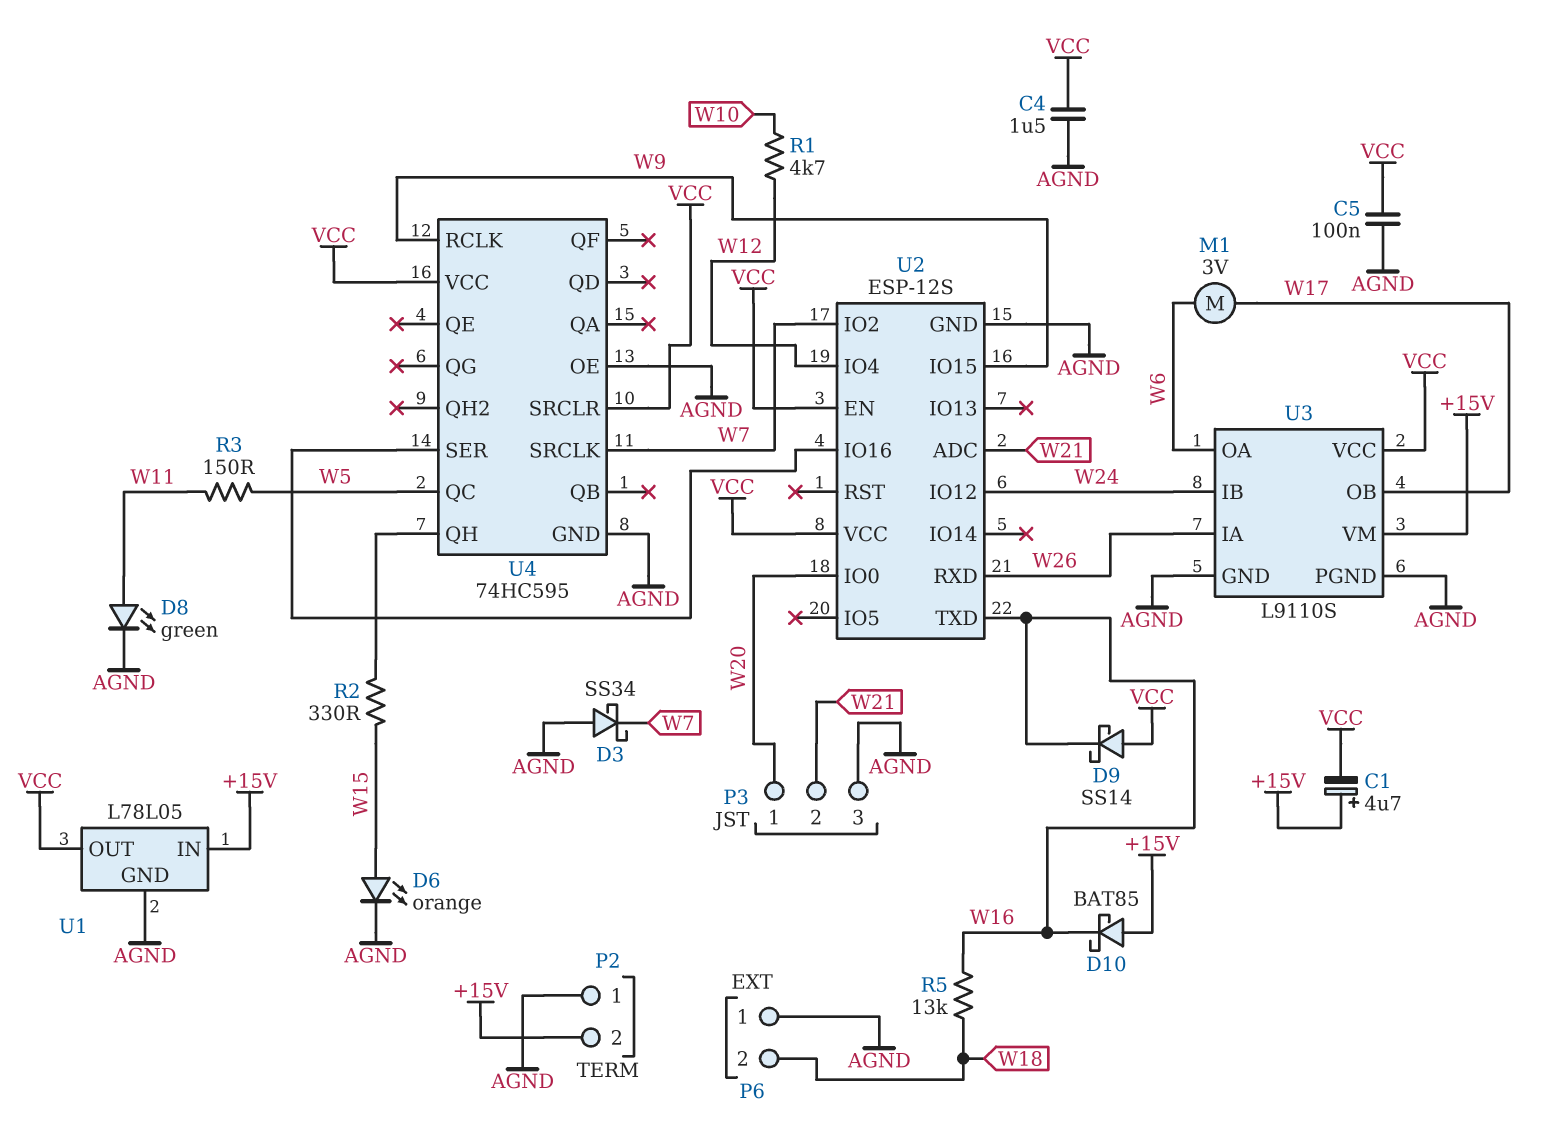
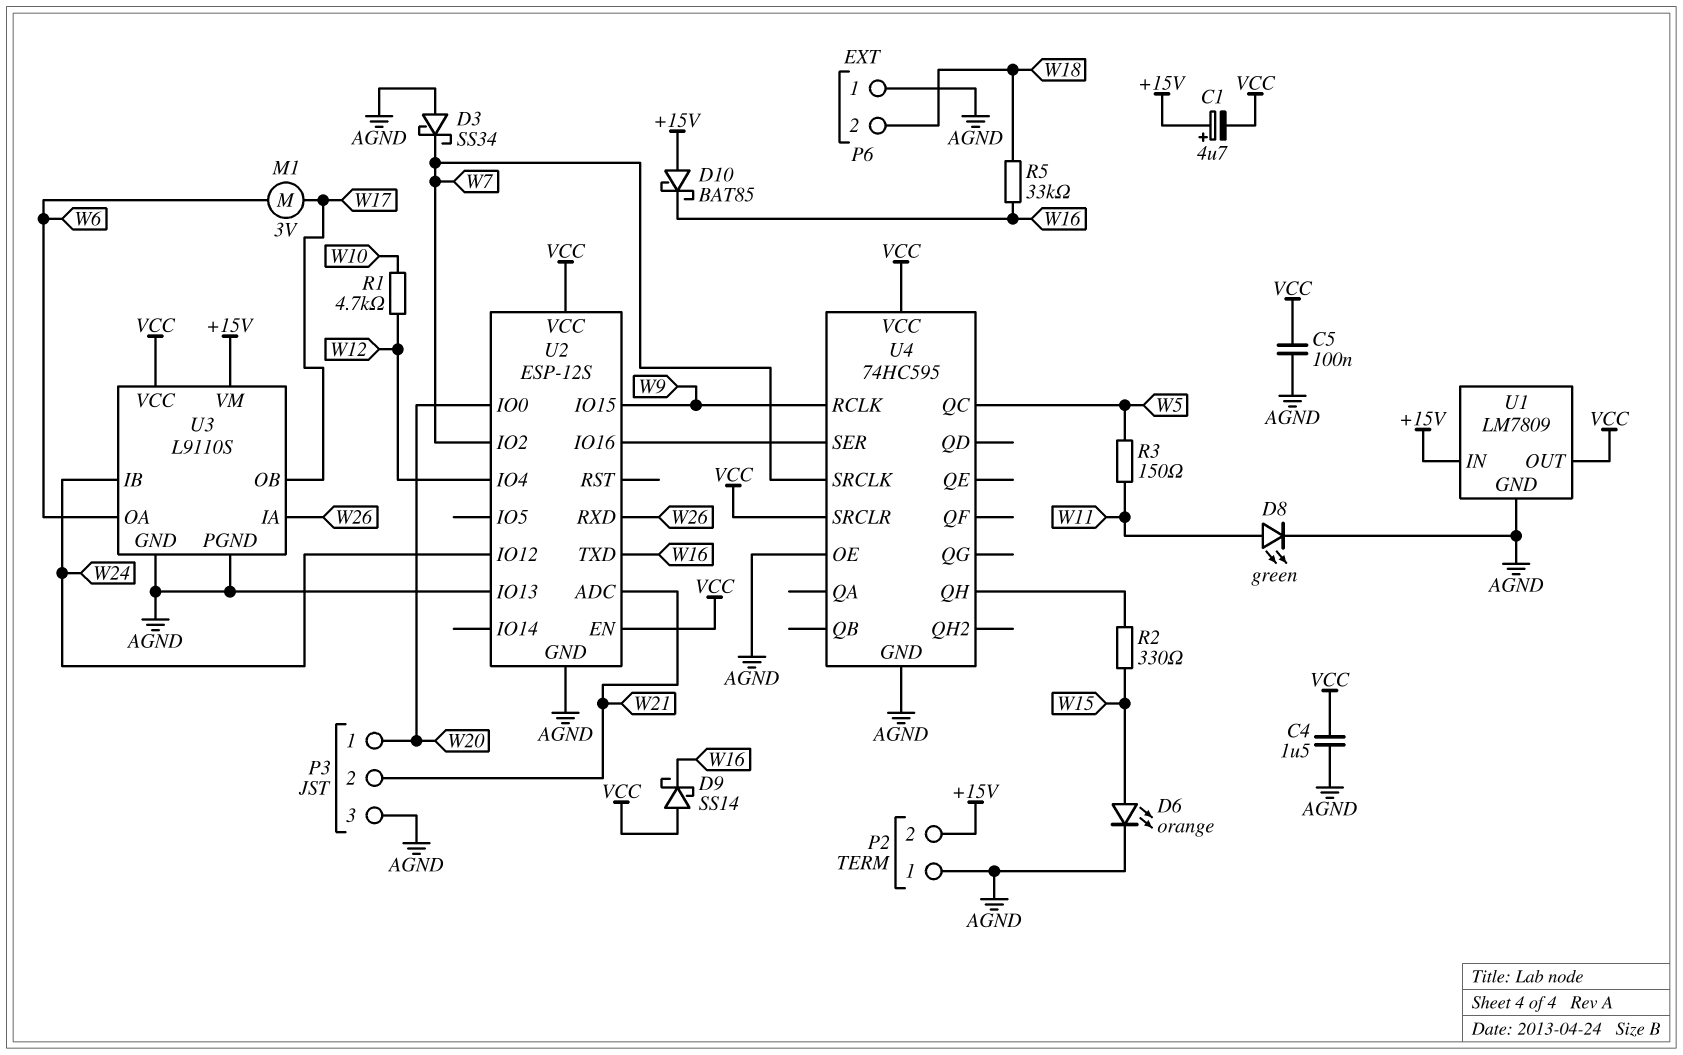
R5: 13k (W16, W18) -> 33k (W16, W18)
U1: L78L05 -> LM7809
U2 pin IO13: none -> AGND

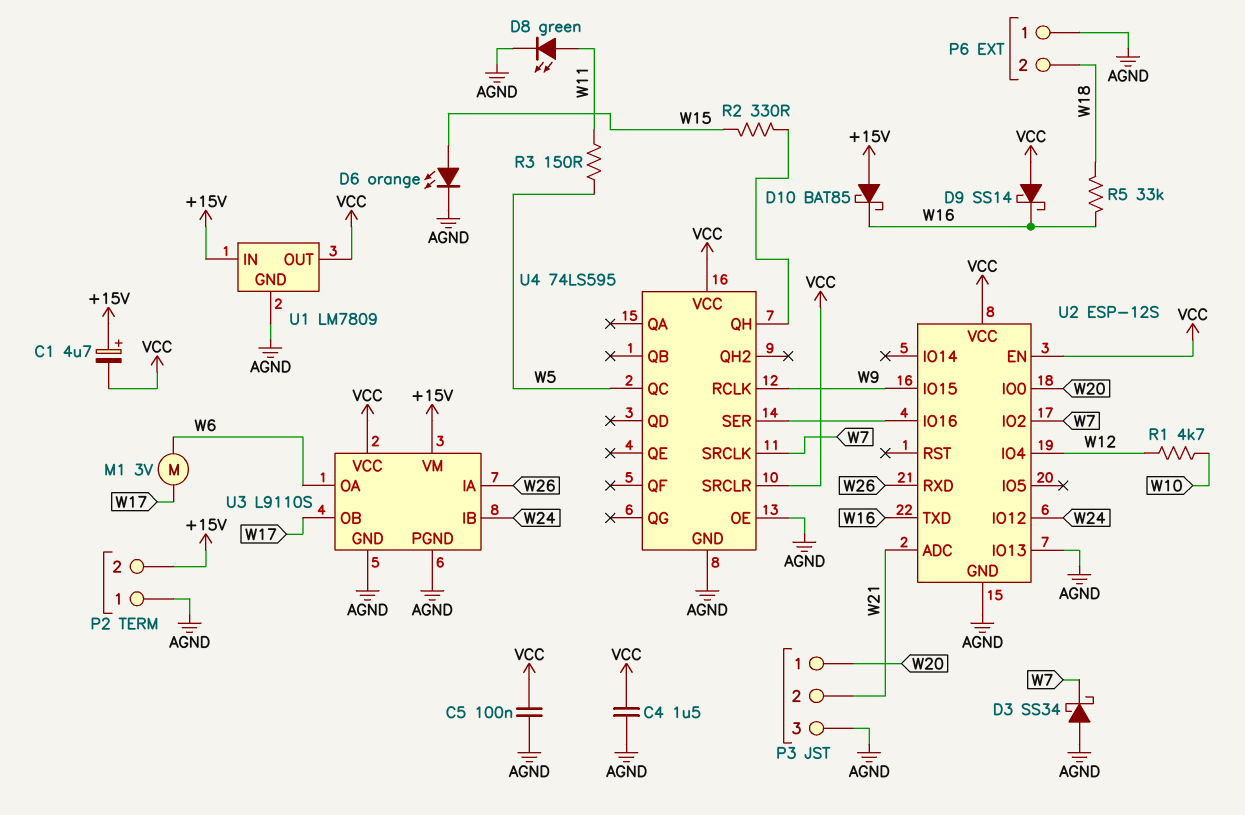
U4: 74HC595 -> 74LS595

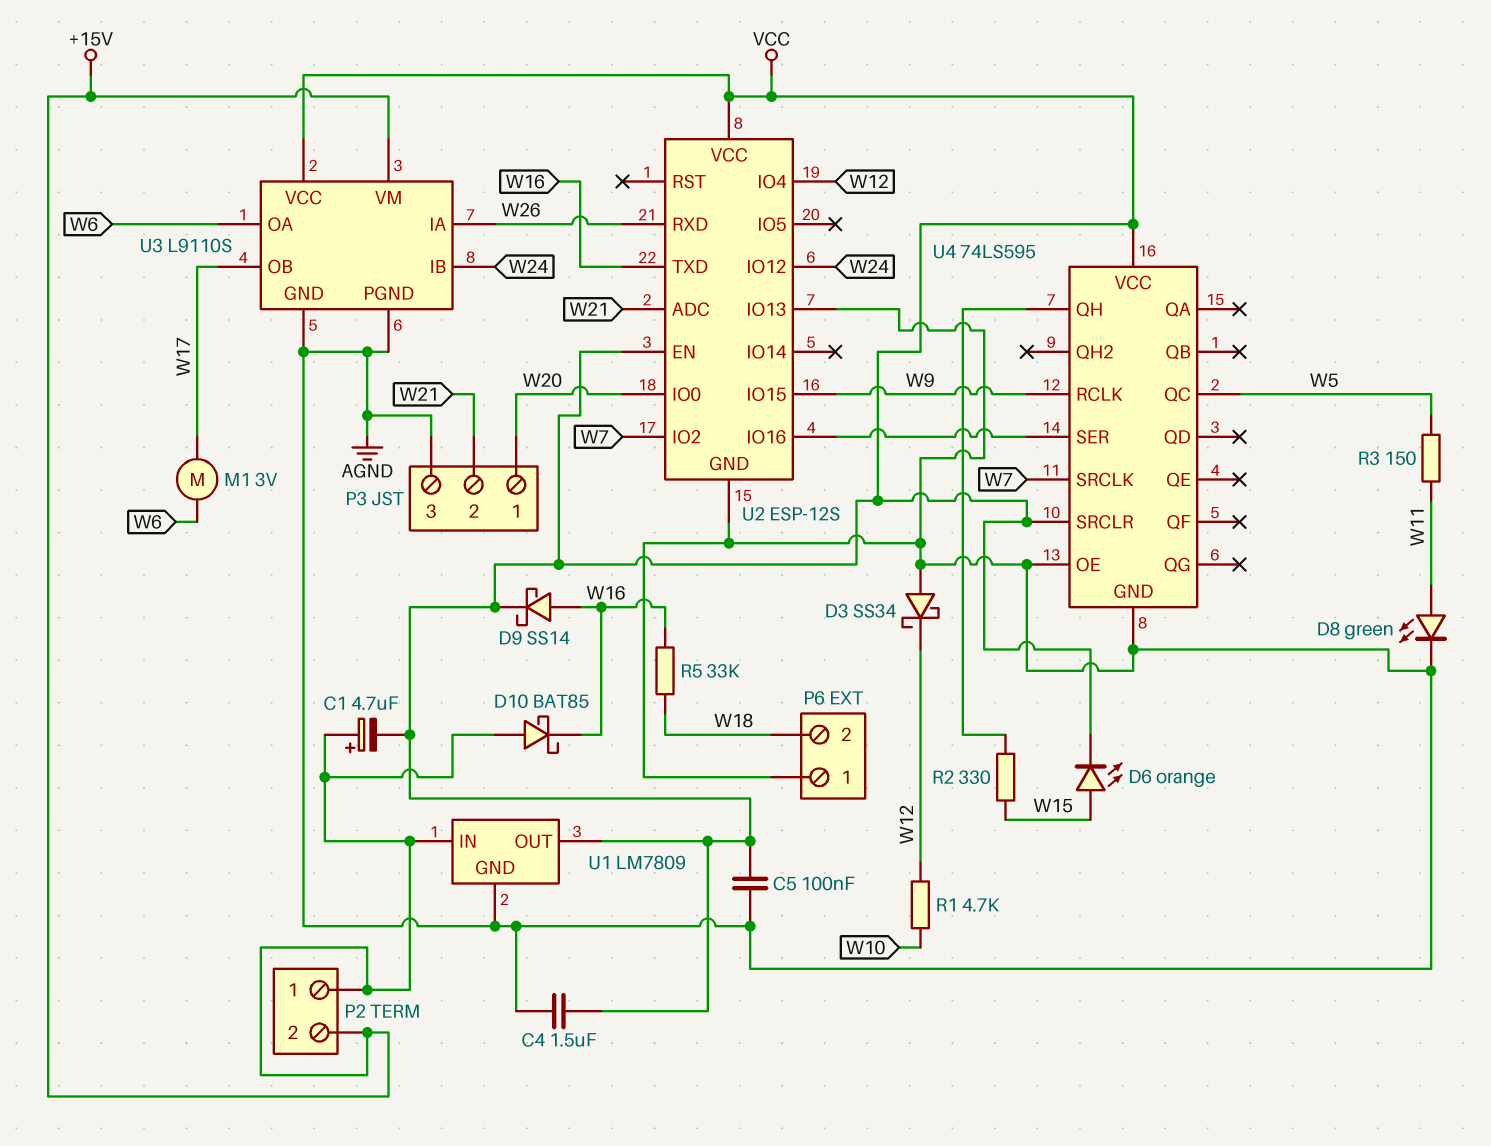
D3: schottky SS34 (A AGND, K W7) -> schottky SS34 (A AGND, K W12)
D6: LED orange (A W15, K AGND) -> LED orange (A W15, K VCC)
D9: schottky SS14 (A VCC, K W16) -> schottky SS14 (A W16, K VCC)
P2 pin 1: AGND -> +15V

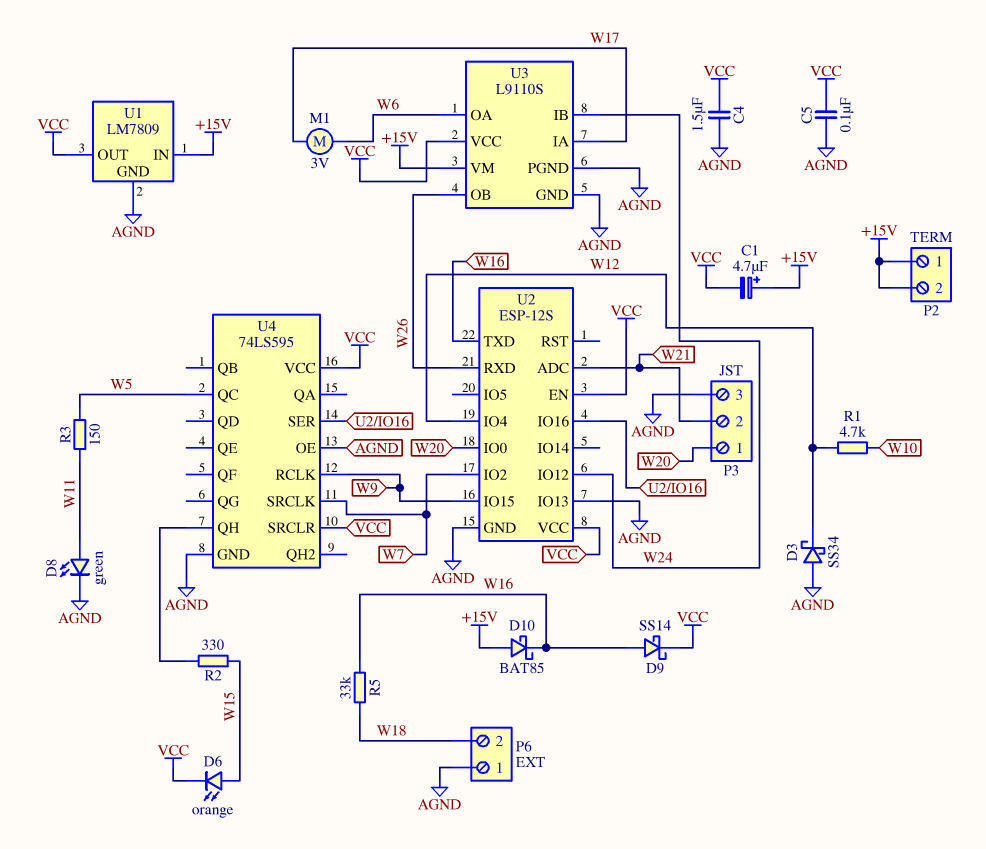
U3 pin IA: W26 -> W17
U3 pin OB: W17 -> W26

